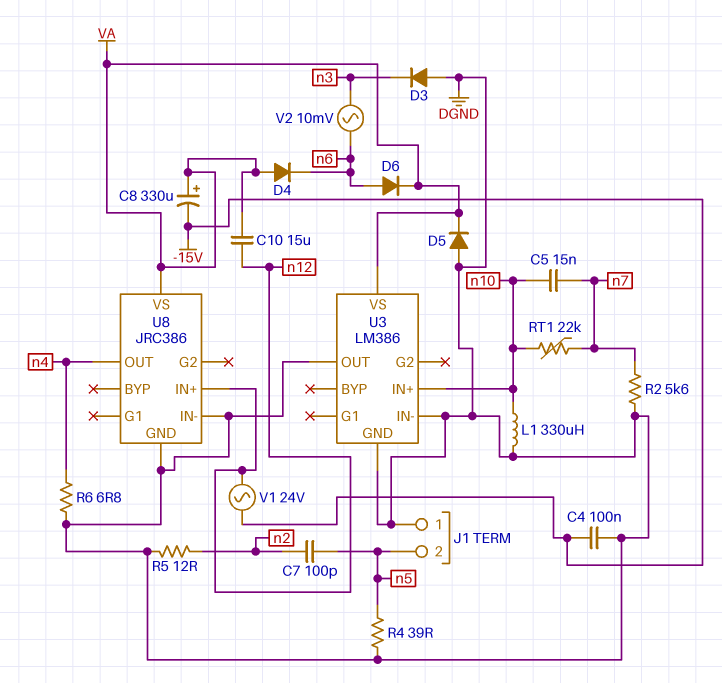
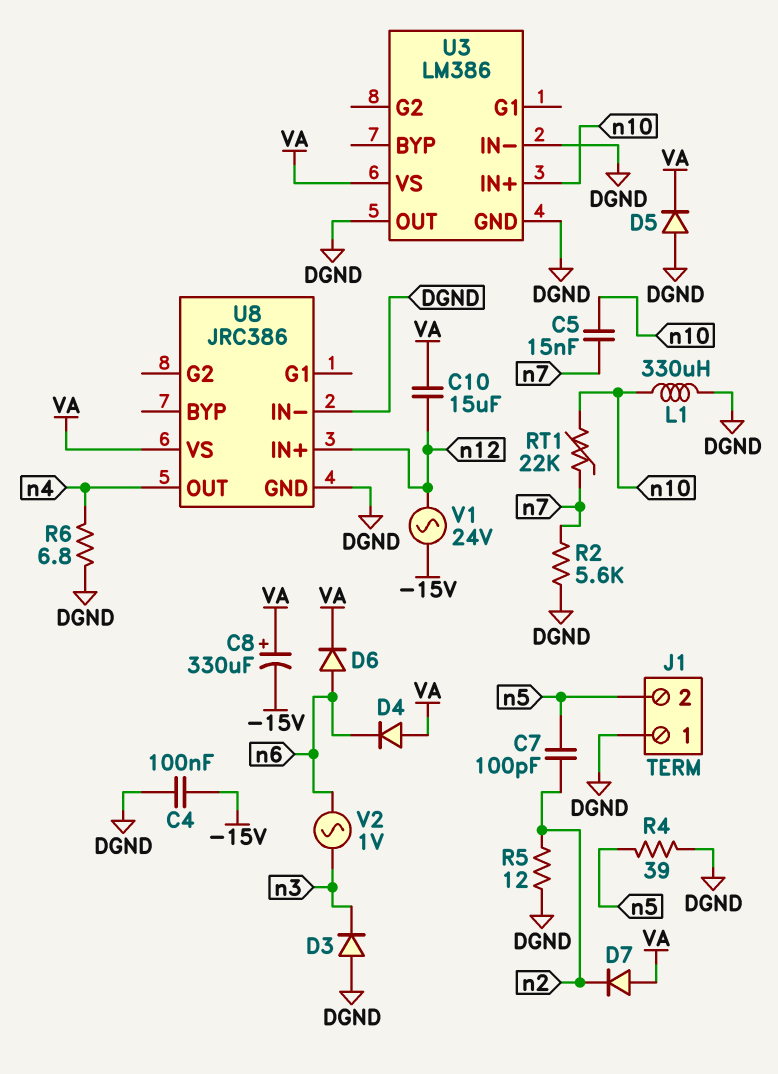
D7: none -> diode (A VA, K n2)
V2: AC 10mV (n3, n6) -> AC 1V (n3, n6)

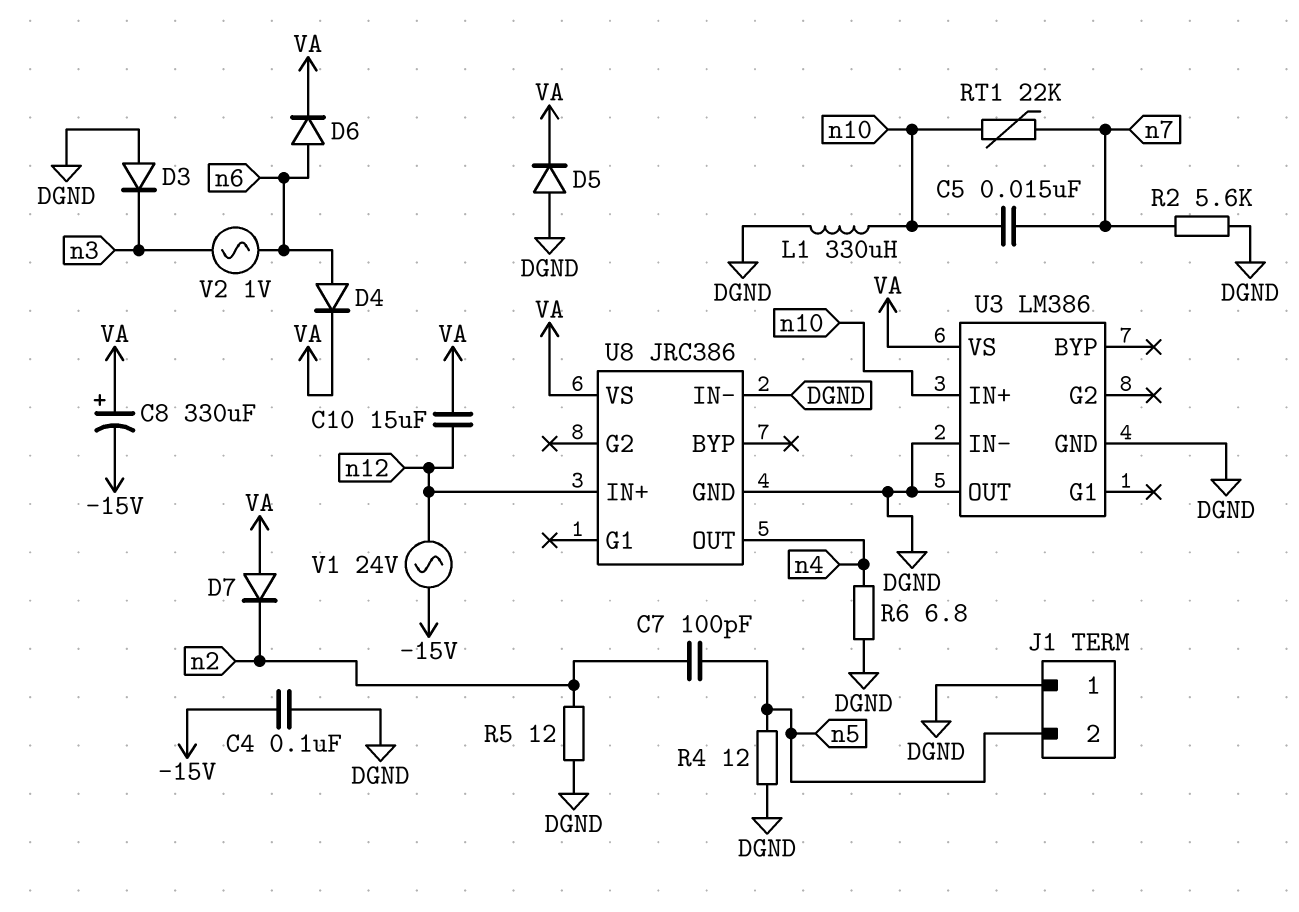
D4: diode (A VA, K n6) -> diode (A n6, K VA)
R4: 39 (DGND, n5) -> 12 (DGND, n5)

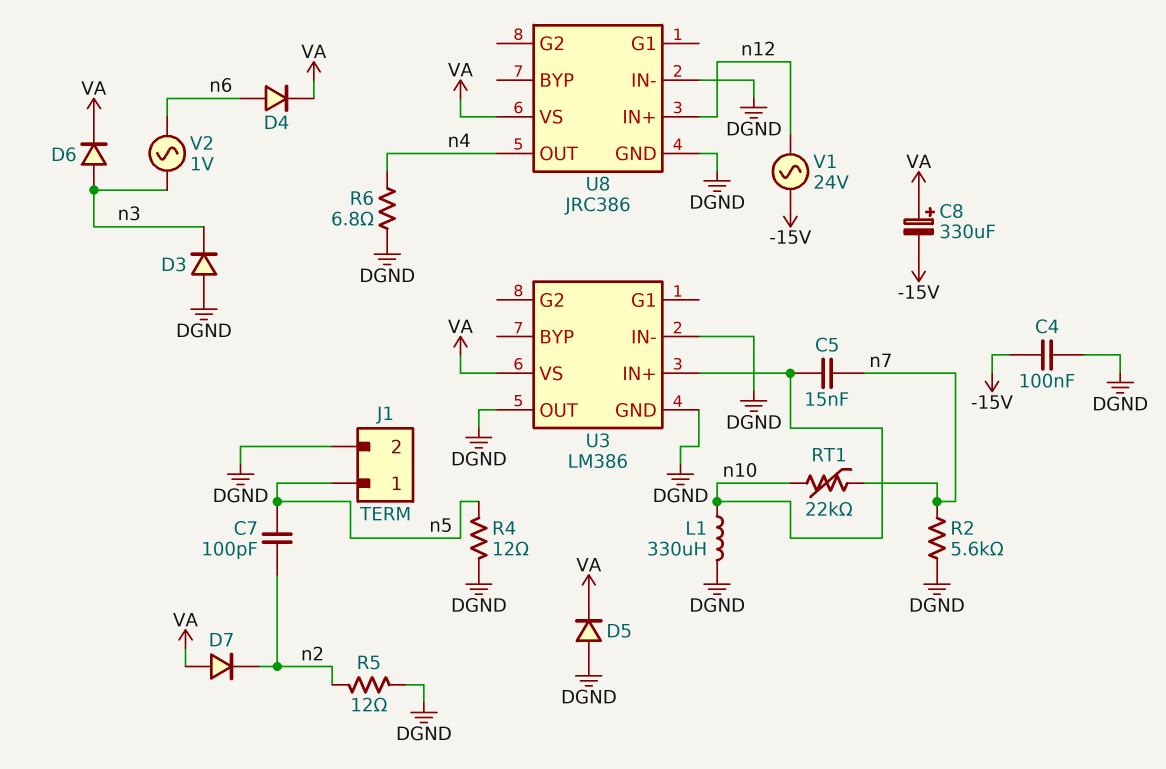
C10: 15uF (VA, n12) -> none
D6: diode (A n6, K VA) -> diode (A n3, K VA)
J1 pin 1: DGND -> n5
J1 pin 2: n5 -> DGND

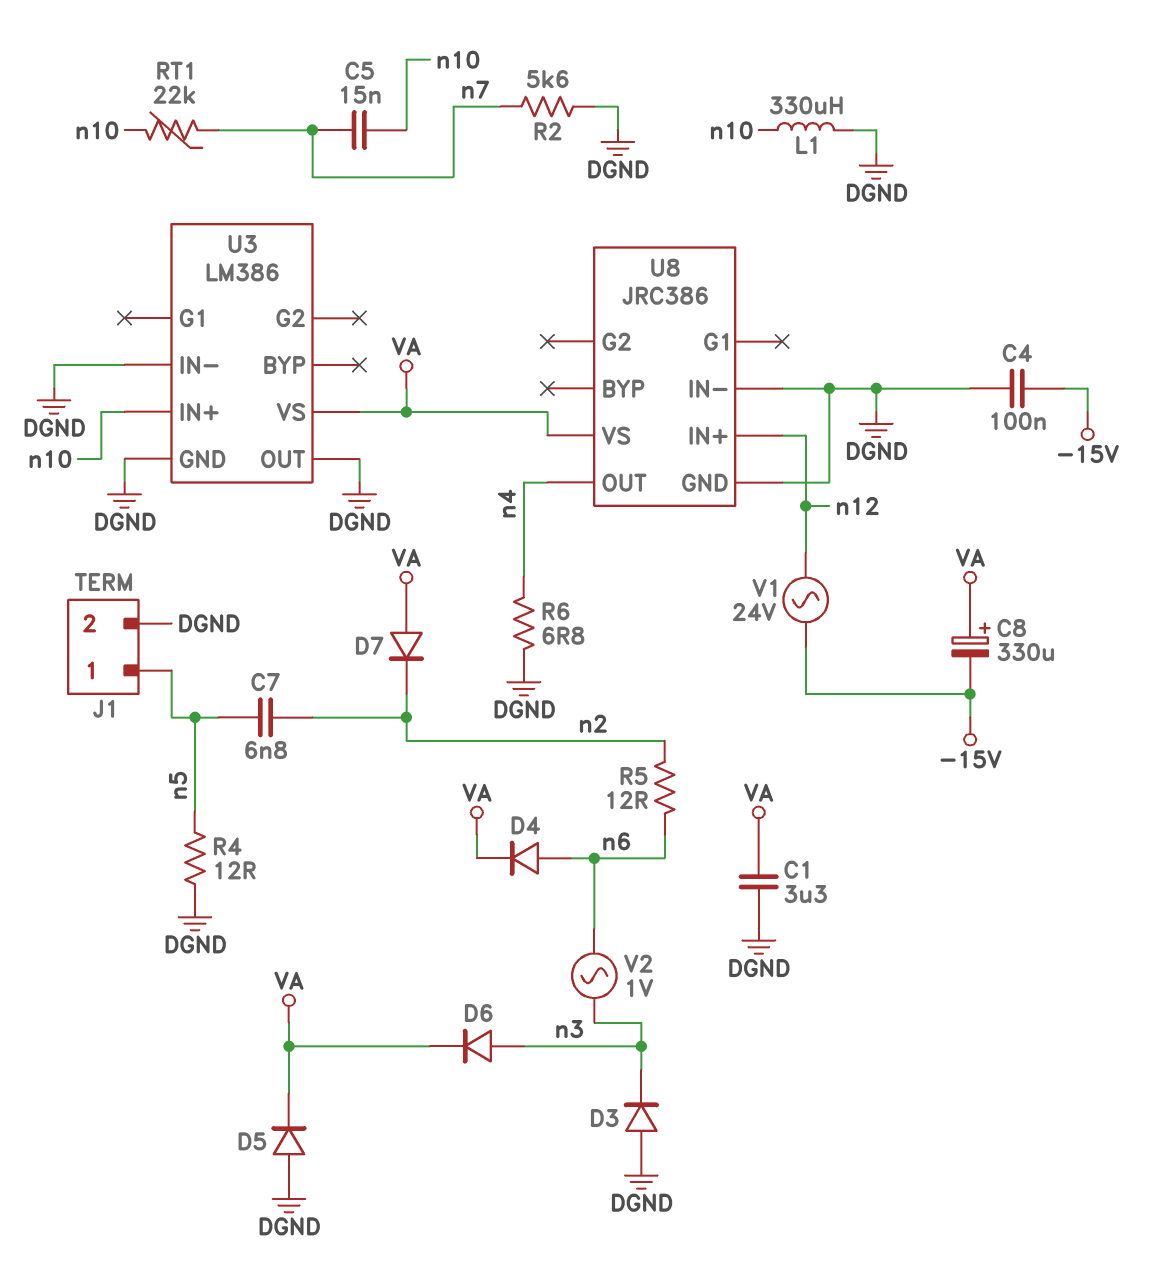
C1: none -> 3.3uF (DGND, VA)
C7: 100pF (n2, n5) -> 6.8nF (n2, n5)
R5: 12 (DGND, n2) -> 12 (n2, n6)

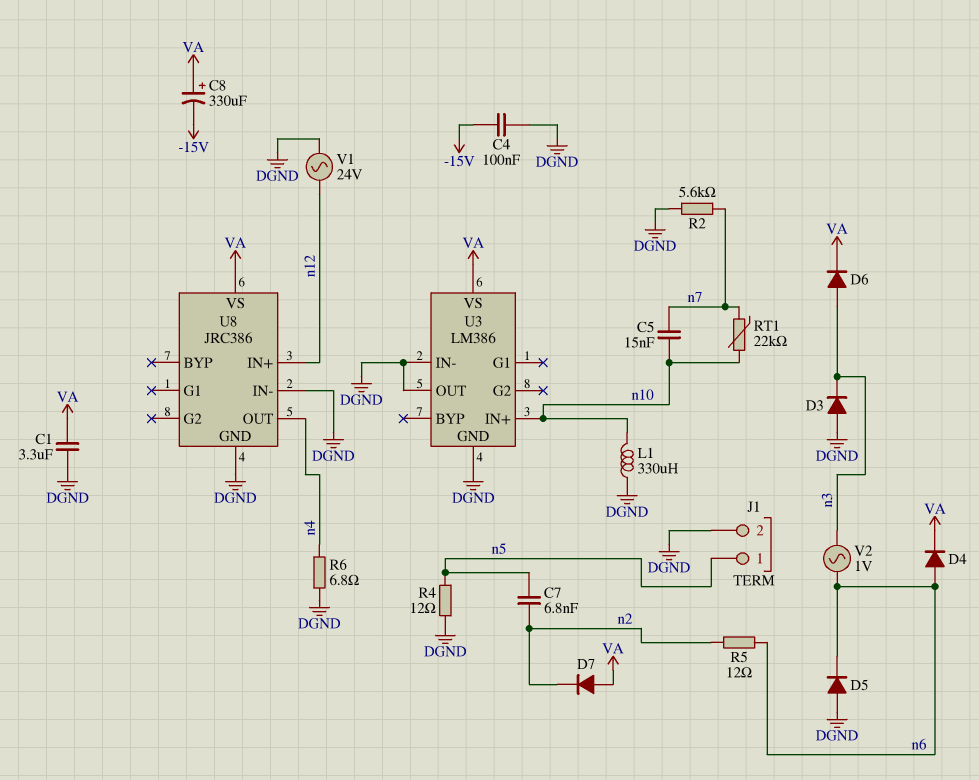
D5: diode (A DGND, K VA) -> diode (A DGND, K n6)
V1: AC 24V (-15V, n12) -> AC 24V (DGND, n12)

